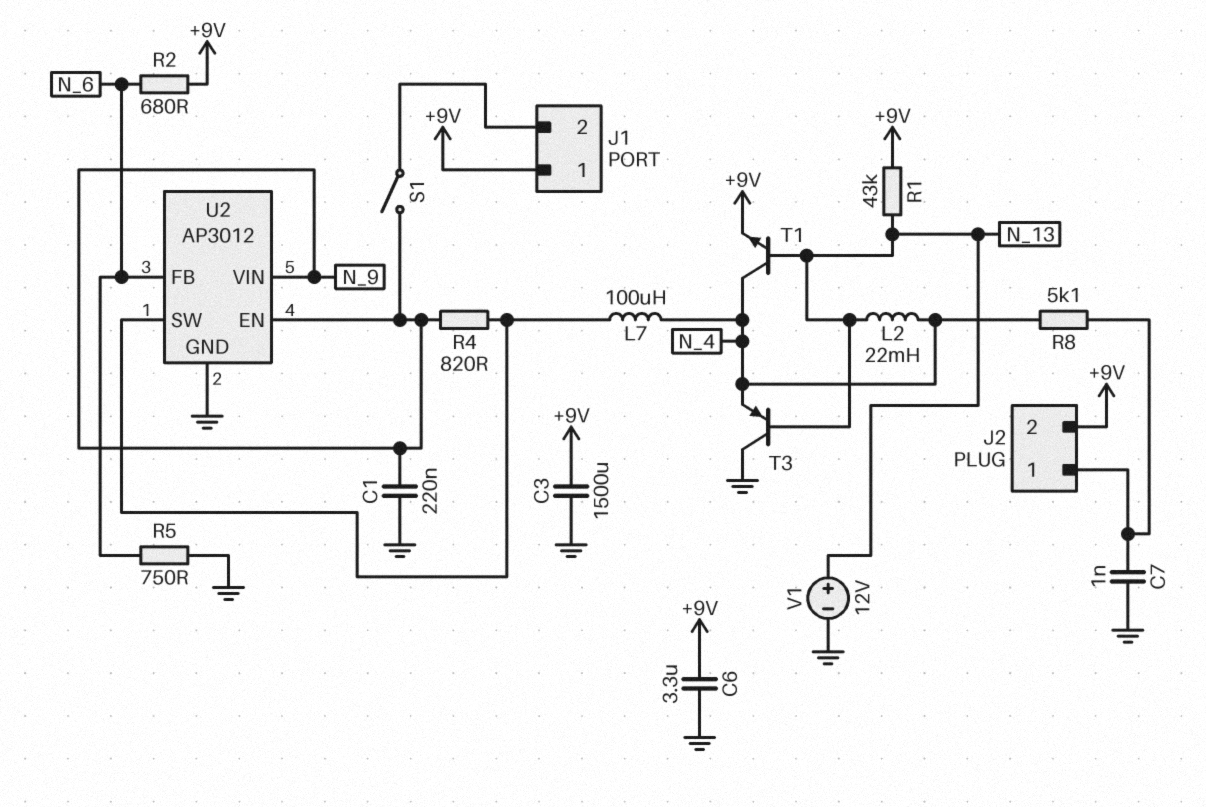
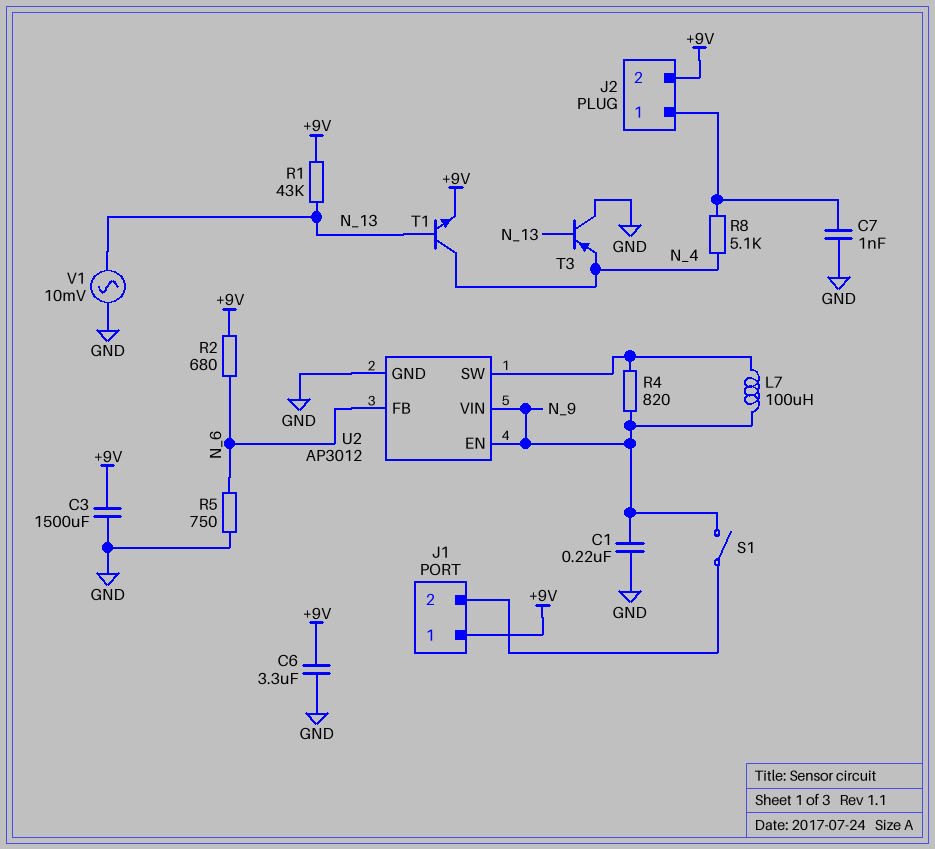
L2: 22mH (N_4, N_13) -> none
L7: 100uH (N_4, U2/SW) -> 100uH (N_9, U2/SW)
V1: 12V (plus N_13, minus GND) -> AC 10mV (GND, N_13)

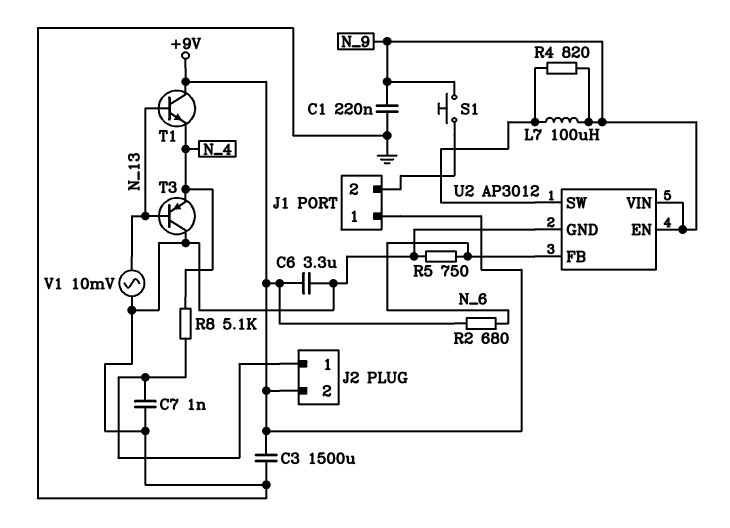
R1: 43k (+9V, N_13) -> none
S1: switch (J1/2, N_9) -> button (J1/2, N_9)
T1: NPN (B N_13, C N_4, E +9V) -> NPN (B N_13, C +9V, E N_4)

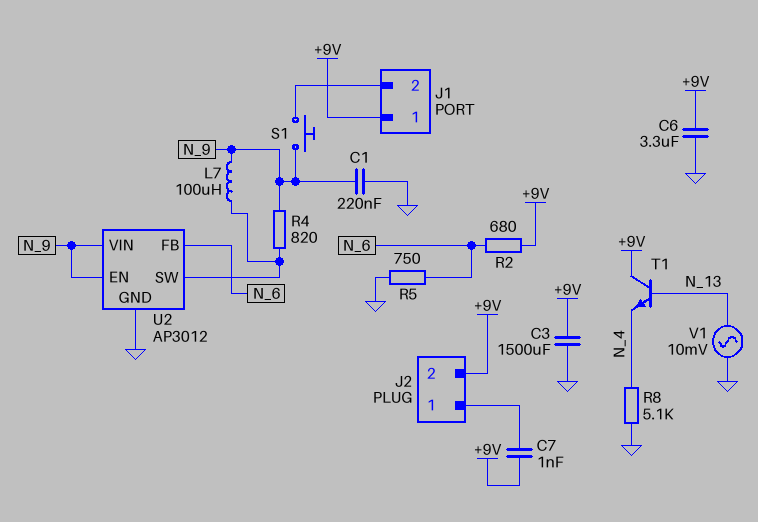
C7: 1nF (GND, J2/1) -> 1nF (+9V, J2/1)
R8: 5.1k (J2/1, N_4) -> 5.1k (GND, N_4)
T3: PNP (B N_13, C GND, E N_4) -> none

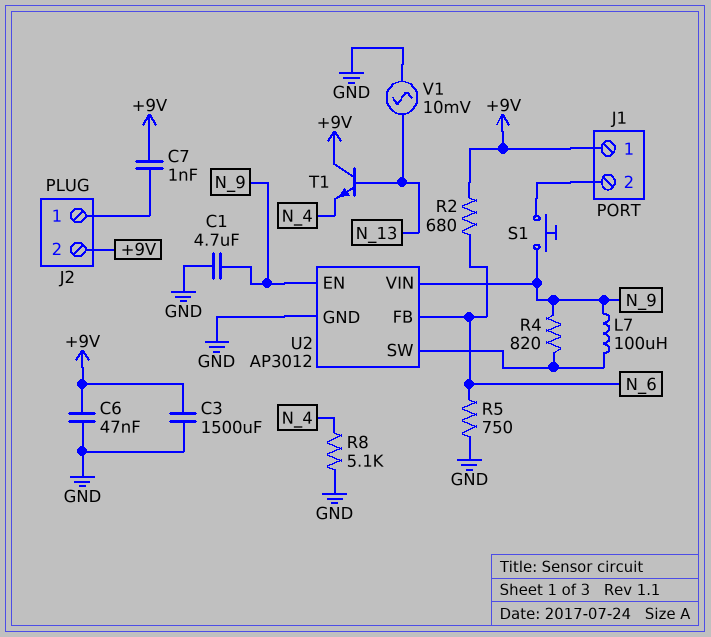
C1: 220nF (GND, N_9) -> 4.7uF (GND, N_9)
C6: 3.3uF (+9V, GND) -> 47nF (+9V, GND)

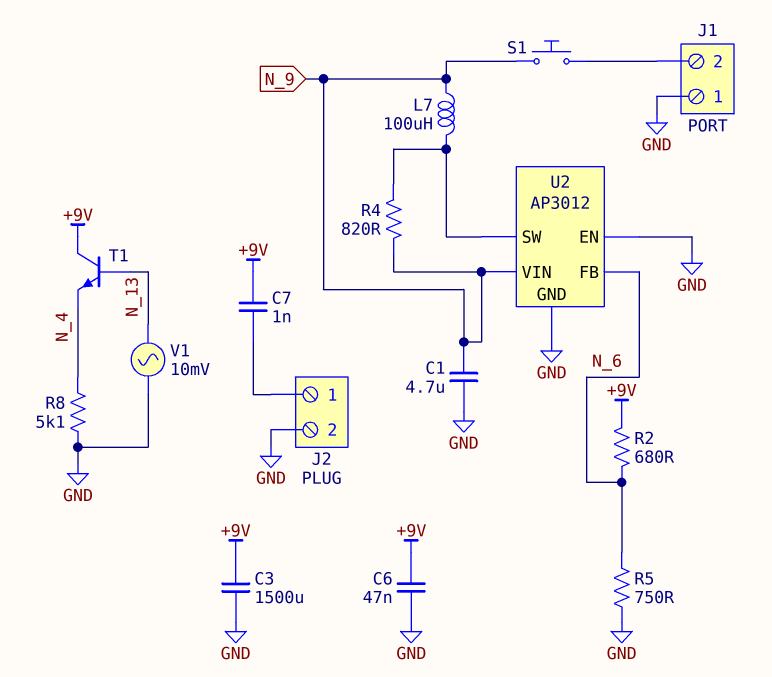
J1 pin 1: +9V -> GND
J2 pin 2: +9V -> GND
U2 pin EN: N_9 -> GND

